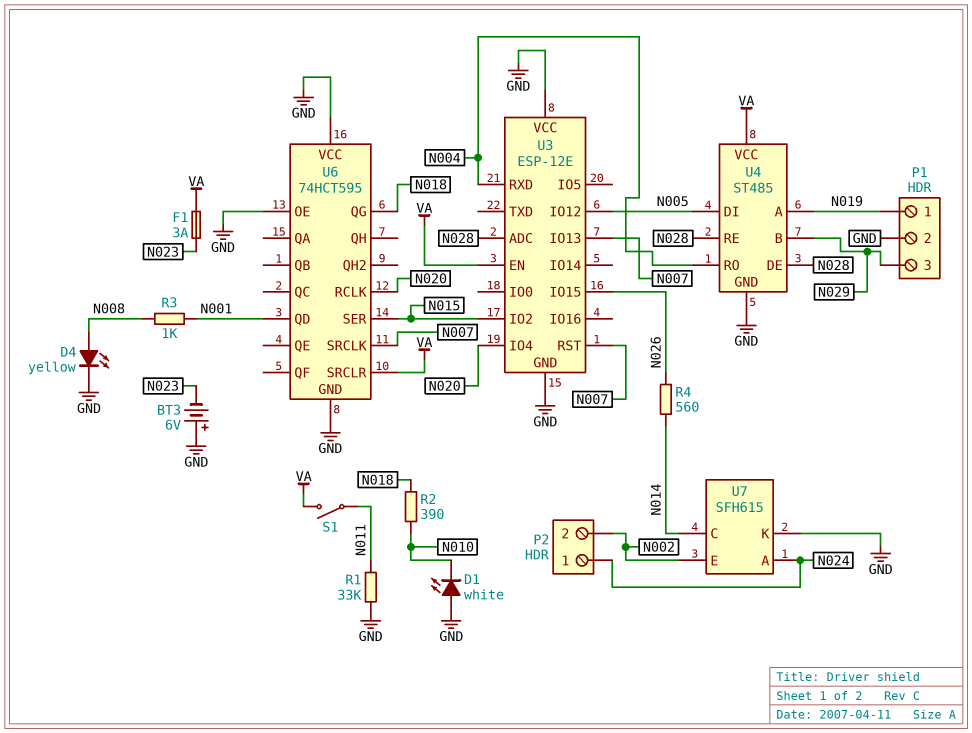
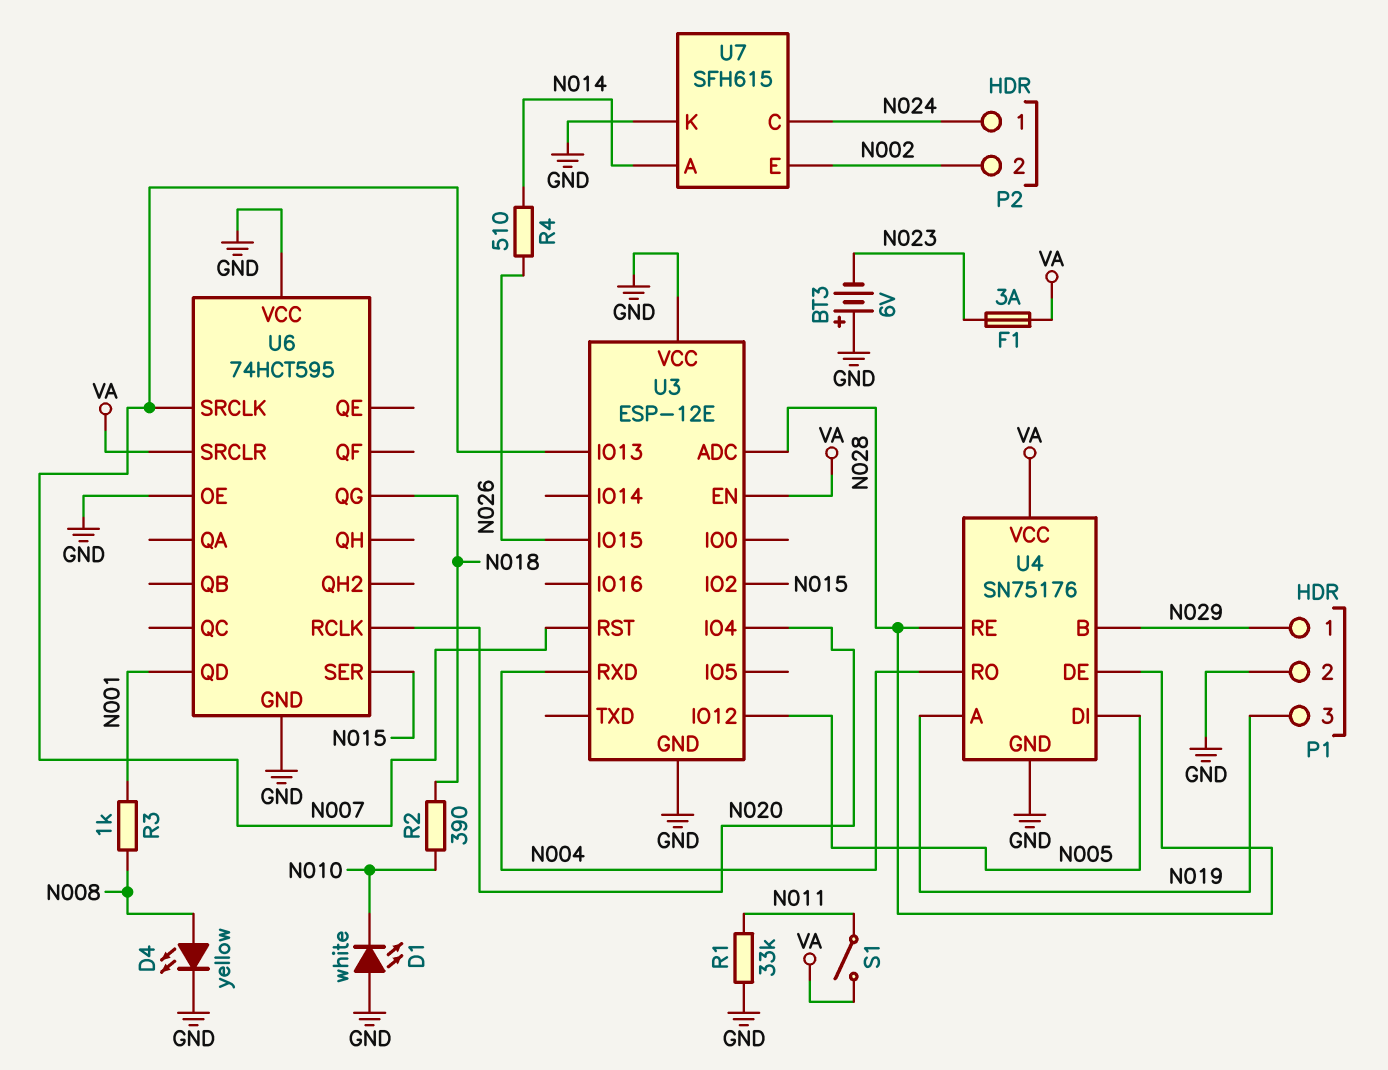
P1 pin 1: N019 -> N029
P1 pin 3: N029 -> N019
R4: 560 (N014, N026) -> 510 (N014, N026)
U4: ST485 -> SN75176
U7 pin A: N024 -> N014
U7 pin C: N014 -> N024

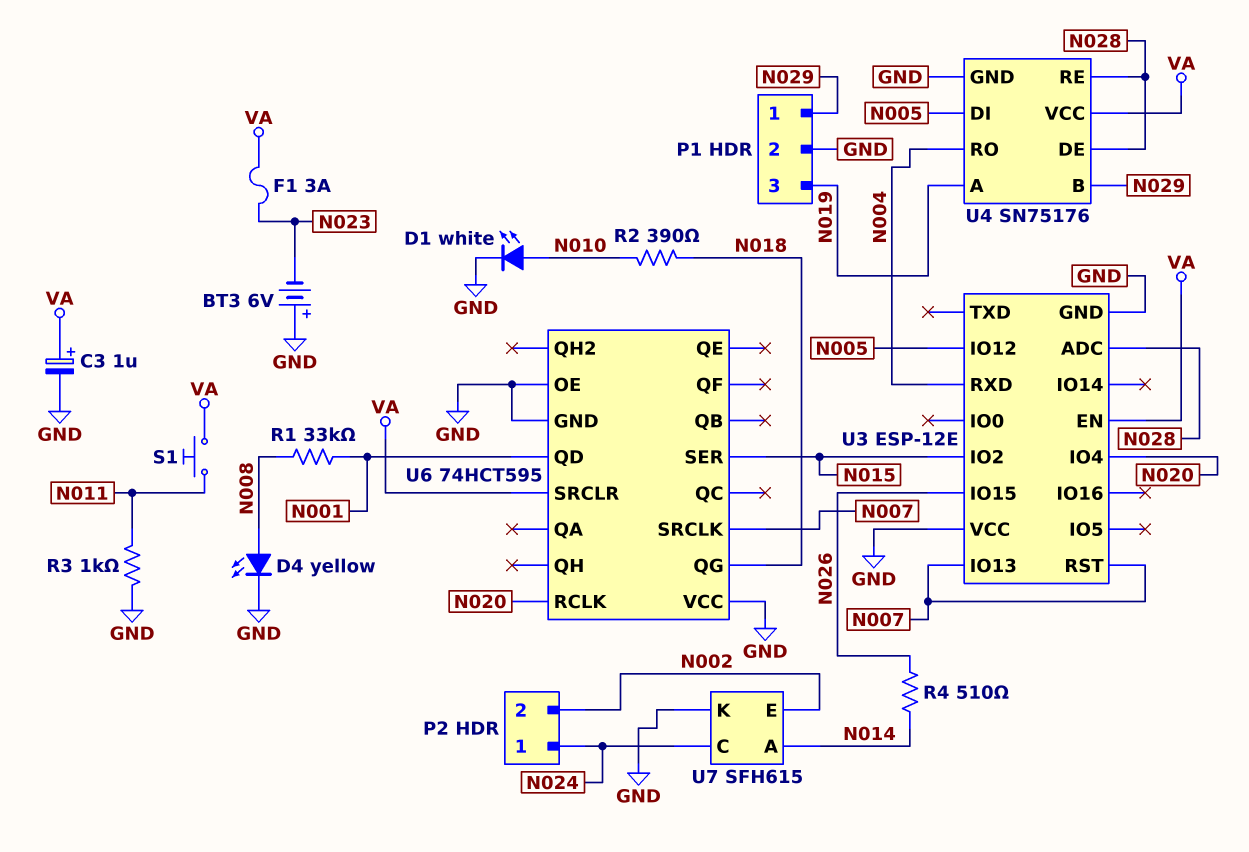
C3: none -> 1uF (plus VA, minus GND)
D1: LED white (A GND, K N010) -> LED white (A N010, K GND)
R1: 33k (GND, N011) -> 33k (N001, N008)
R3: 1k (N001, N008) -> 1k (GND, N011)
S1: switch (N011, VA) -> button (N011, VA)

